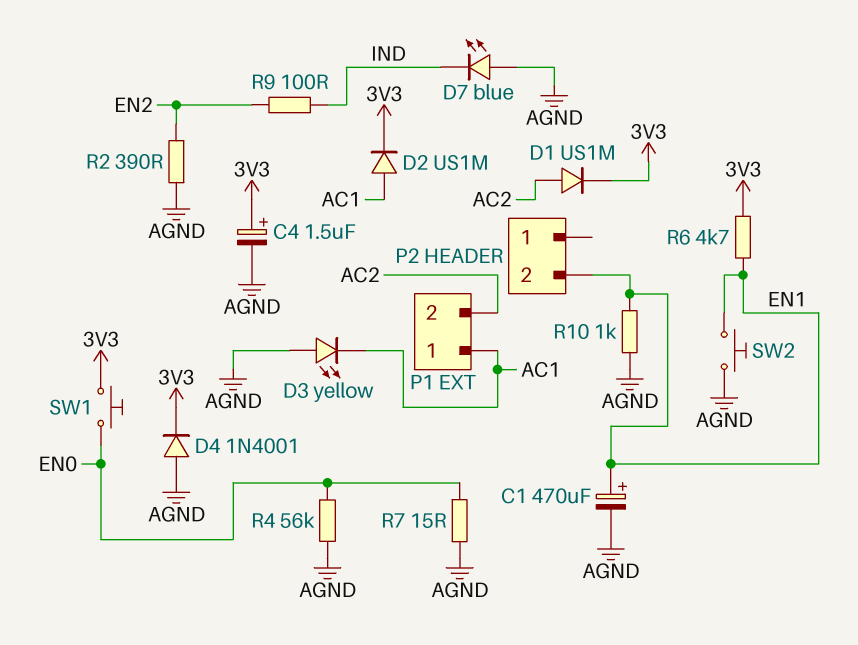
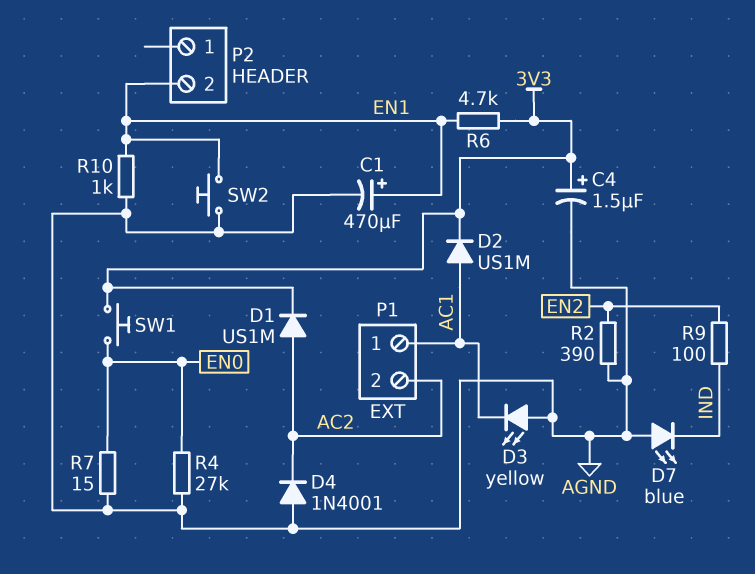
D4: diode 1N4001 (A AGND, K 3V3) -> diode 1N4001 (A AGND, K AC2)
R4: 56k (AGND, EN0) -> 27k (AGND, EN0)

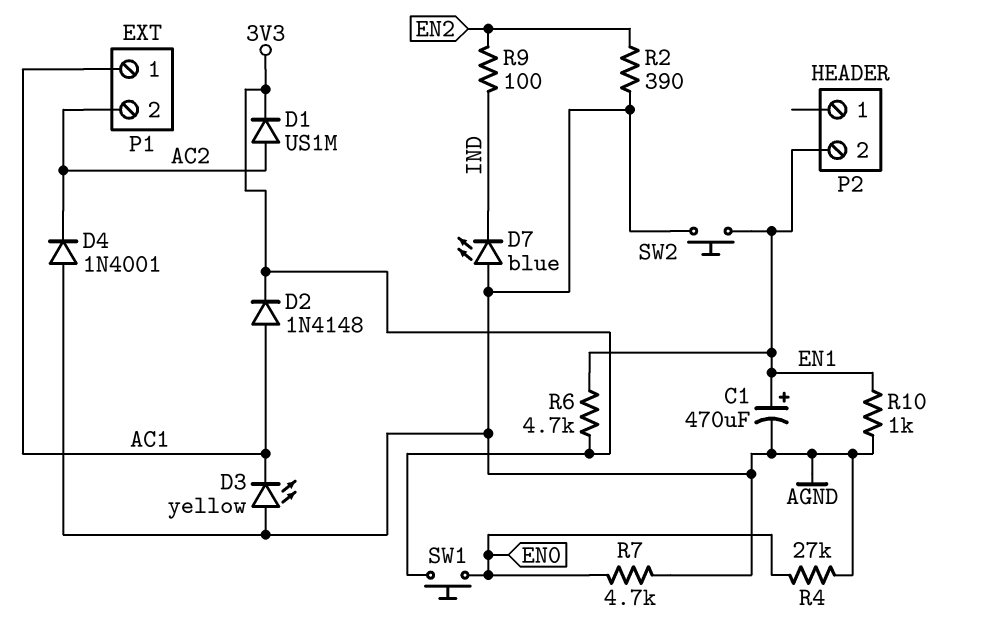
C4: 1.5uF (plus 3V3, minus AGND) -> none
D2: diode US1M (A AC1, K 3V3) -> diode 1N4148 (A AC1, K 3V3)
R7: 15 (AGND, EN0) -> 4.7k (AGND, EN0)

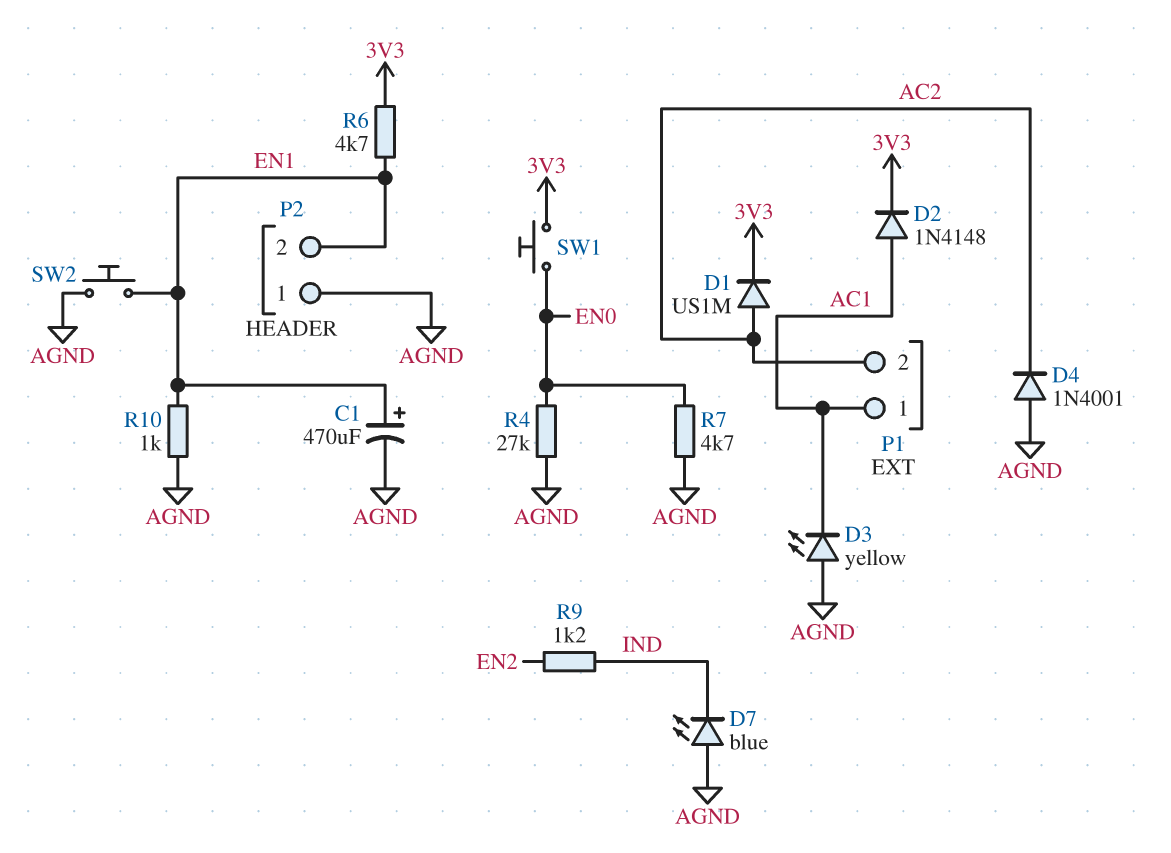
P2 pin 1: none -> AGND
R2: 390 (AGND, EN2) -> none
R9: 100 (EN2, IND) -> 1.2k (EN2, IND)

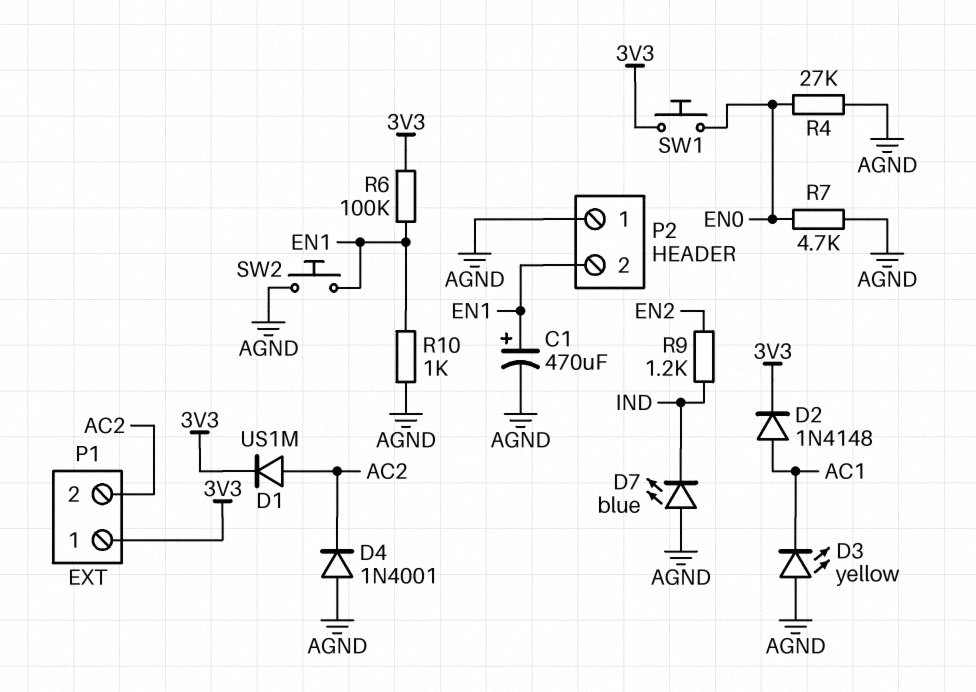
P1 pin 1: AC1 -> 3V3
R6: 4.7k (3V3, EN1) -> 100k (3V3, EN1)

